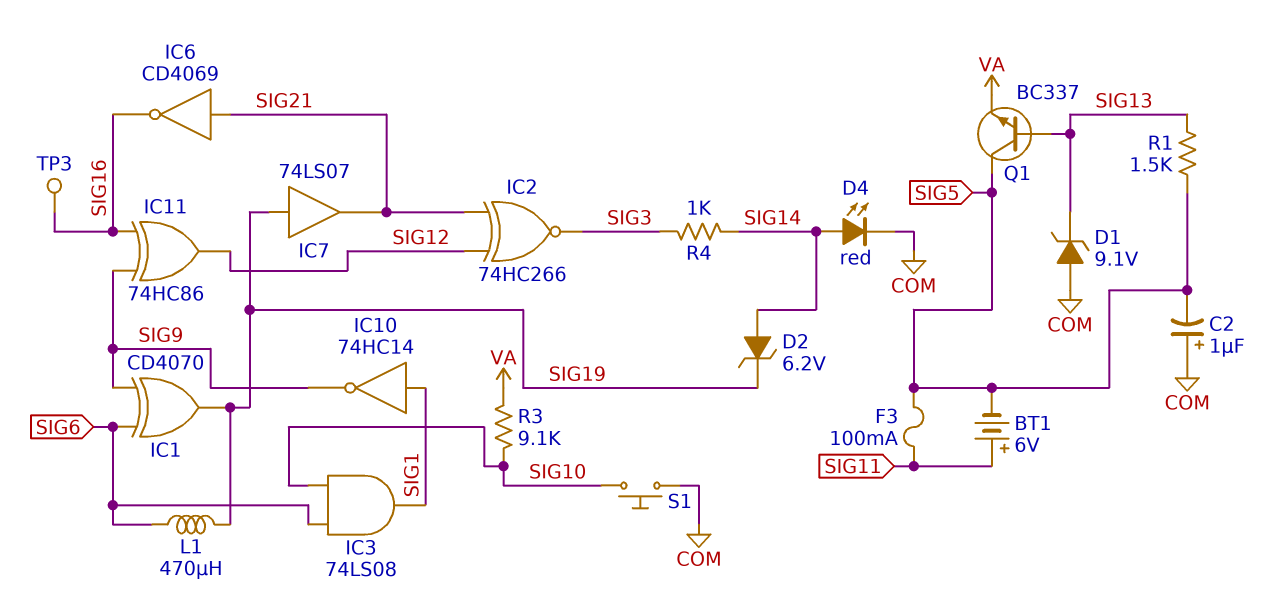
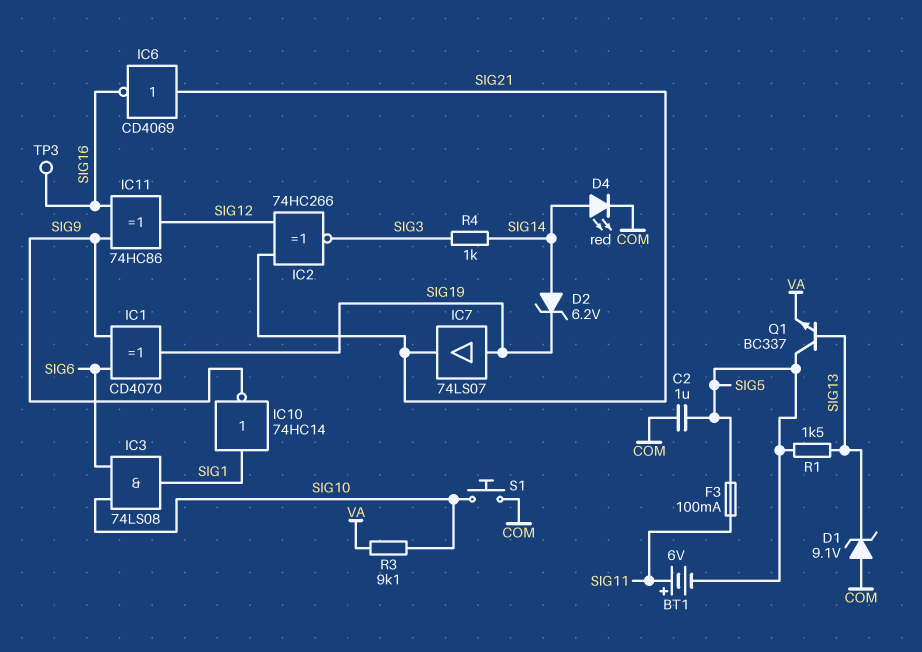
C2: 1uF (plus COM, minus SIG5) -> 1uF (COM, SIG5)
L1: 470uH (SIG6, SIG19) -> none

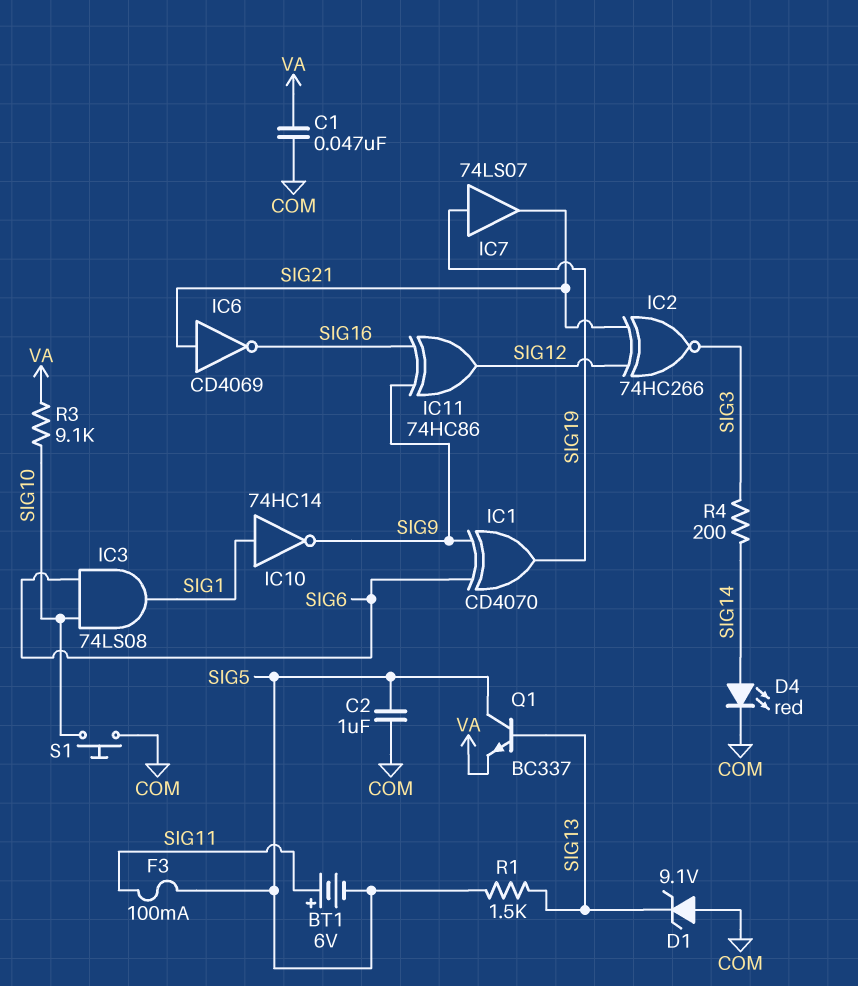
C1: none -> 47nF (COM, VA)
D2: zener 6.2V (A SIG14, K SIG19) -> none
R4: 1k (SIG3, SIG14) -> 200 (SIG3, SIG14)
TP3: test point (SIG16) -> none

